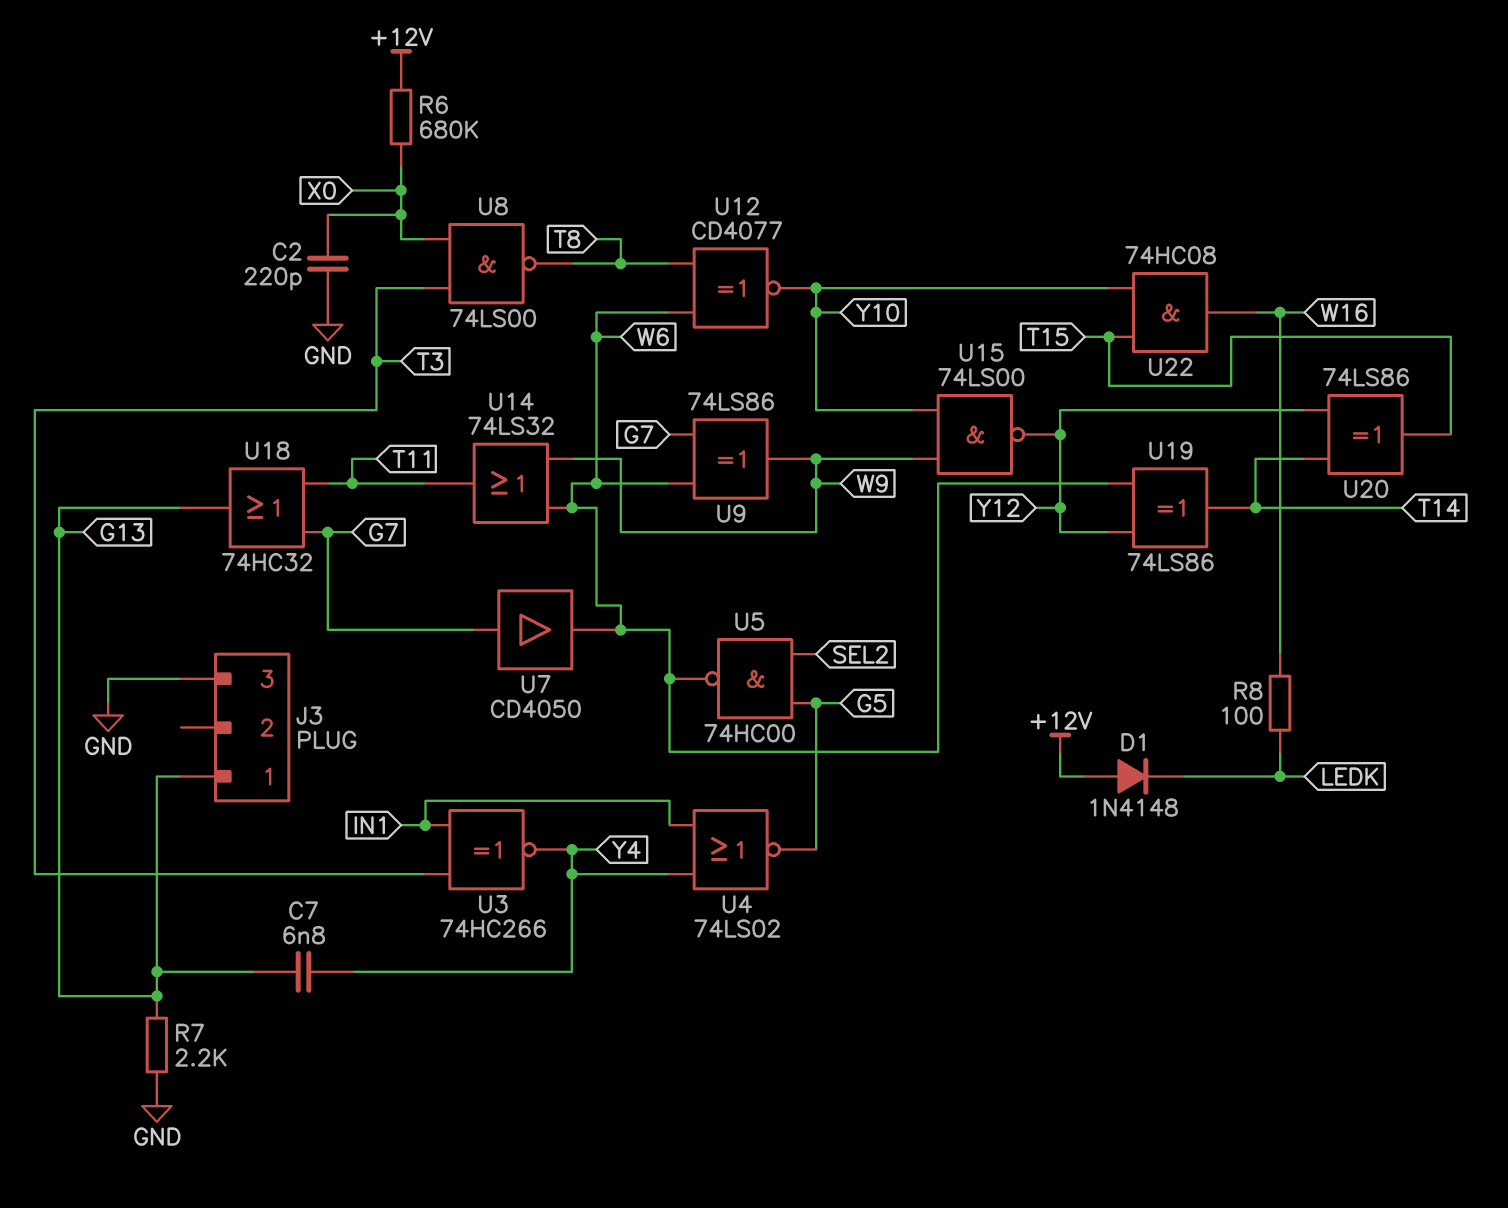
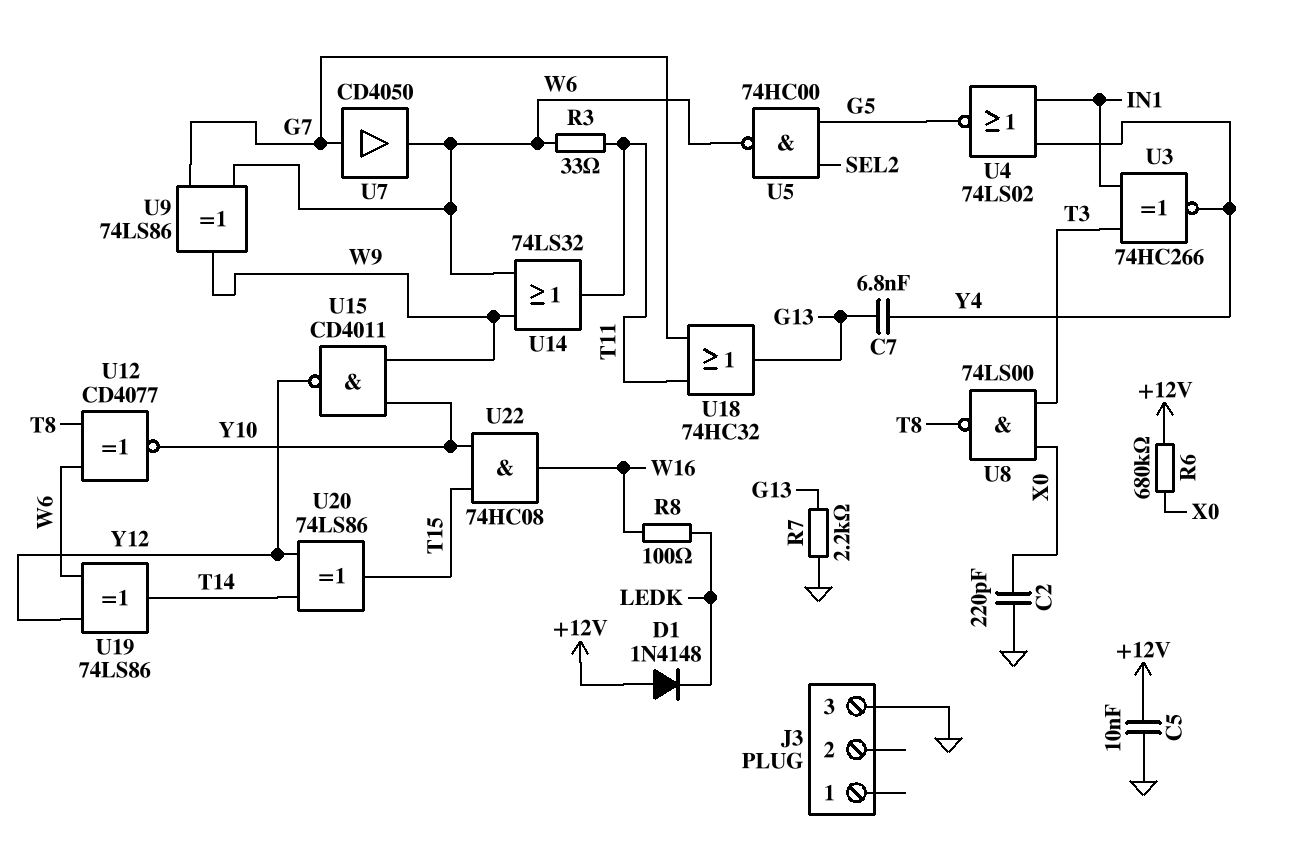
C5: none -> 10nF (+12V, GND)
J3 pin 1: G13 -> none
R3: none -> 33 (T11, W6)
U15: NAND 74LS00 (in W9, in Y10, out Y12) -> NAND CD4011 (in W9, in Y10, out Y12)

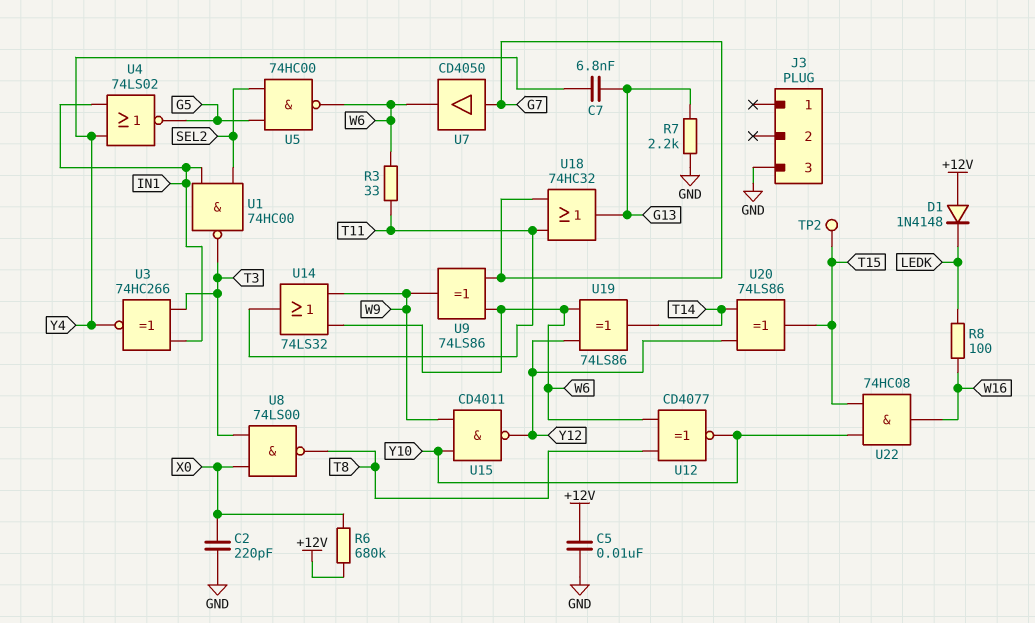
TP2: none -> test point (T15)
U1: none -> NAND 74HC00 (in IN1, in SEL2, out T3)

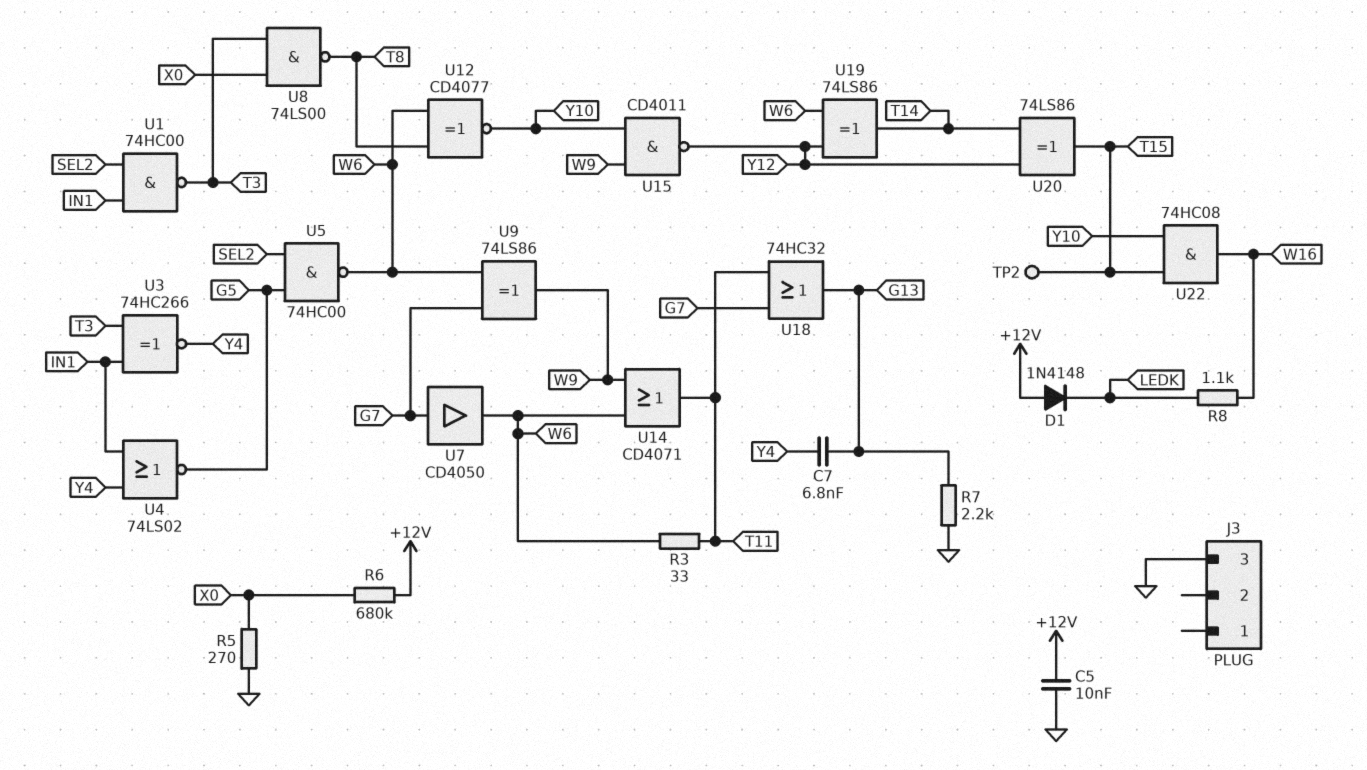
C2: 220pF (GND, X0) -> none
R5: none -> 270 (GND, X0)
R8: 100 (LEDK, W16) -> 1.1k (LEDK, W16)
U14: OR 74LS32 (in W6, in W9, out T11) -> OR CD4071 (in W6, in W9, out T11)

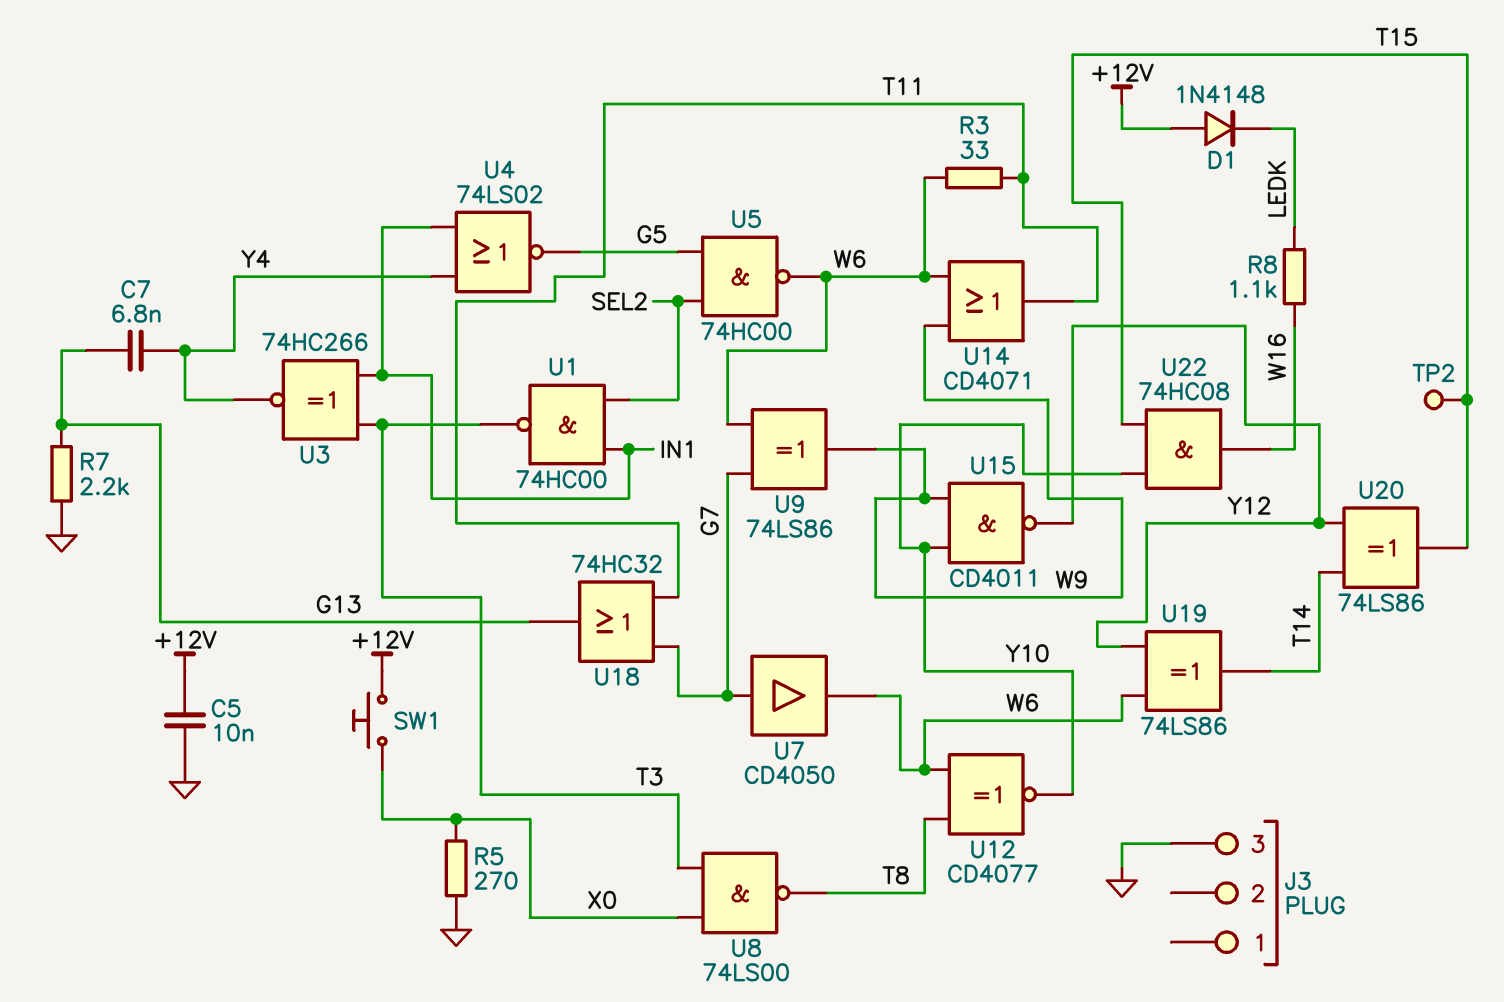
R6: 680k (+12V, X0) -> none
SW1: none -> button (+12V, X0)

